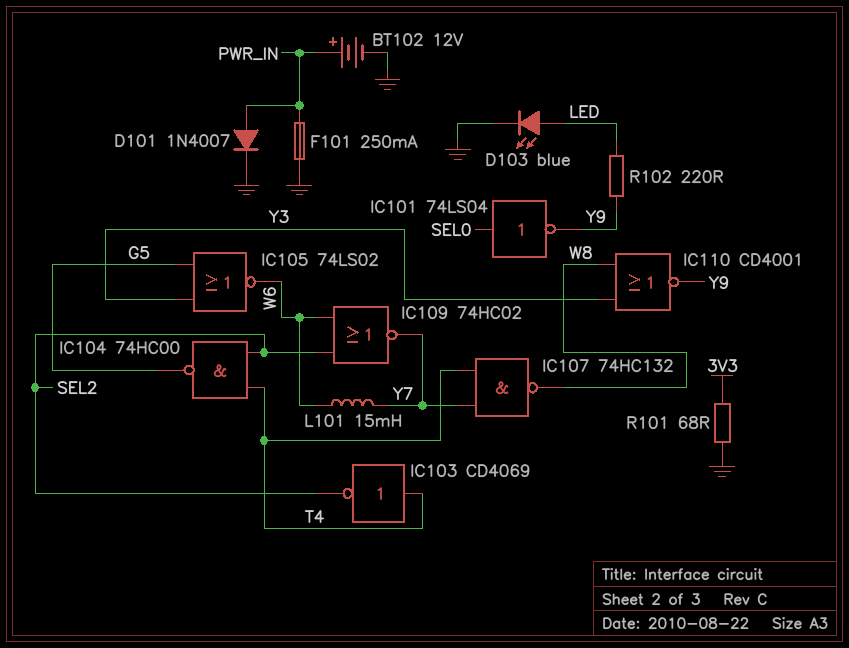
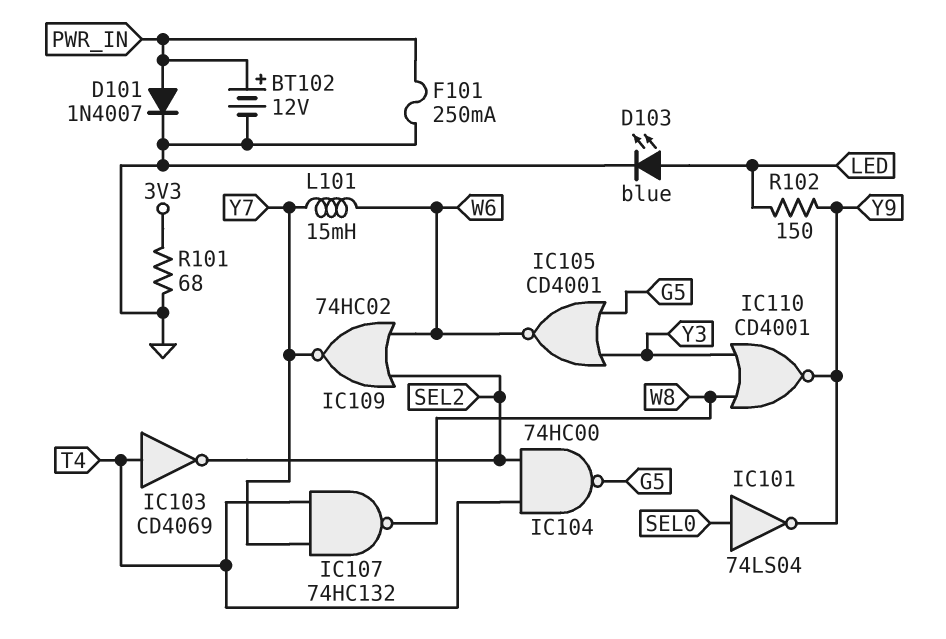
IC105: NOR 74LS02 (in G5, in Y3, out W6) -> NOR CD4001 (in G5, in Y3, out W6)
R102: 220 (LED, Y9) -> 150 (LED, Y9)

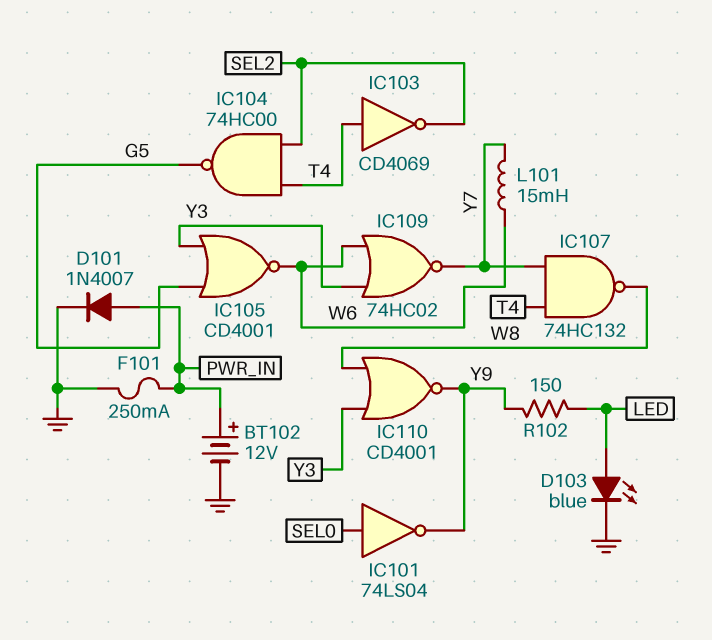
IC109: NOR 74HC02 (in SEL2, in W6, out Y7) -> NOR 74HC02 (in W6, in Y3, out Y7)
R101: 68 (3V3, GND) -> none

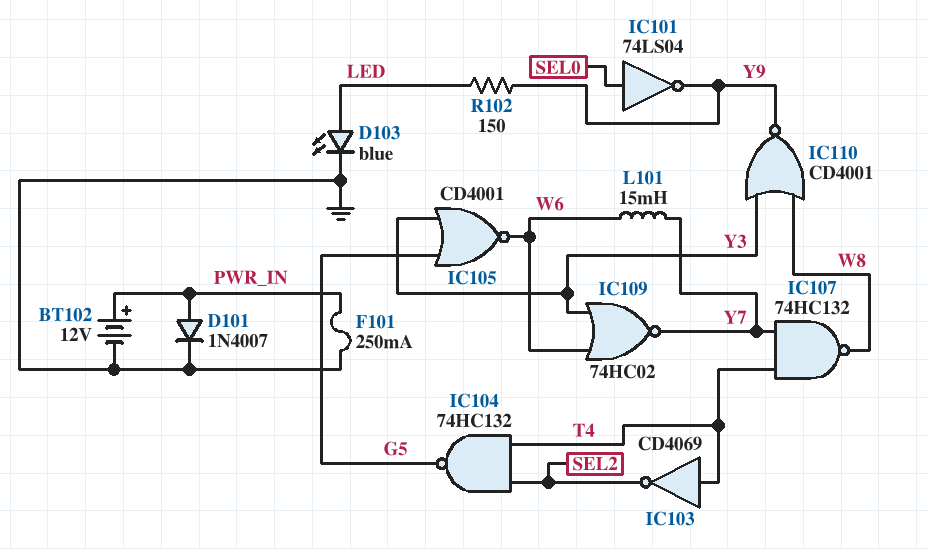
IC104: NAND 74HC00 (in SEL2, in T4, out G5) -> NAND 74HC132 (in SEL2, in T4, out G5)

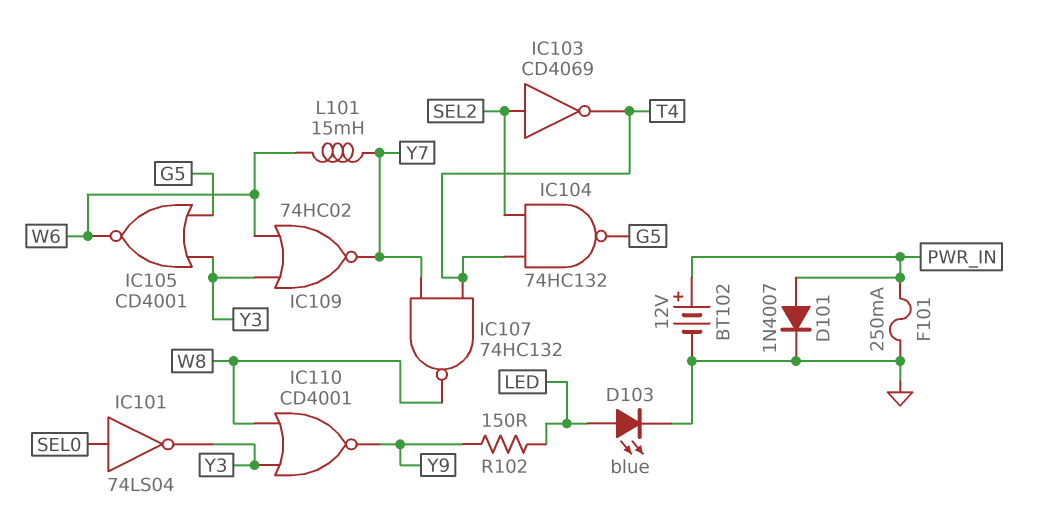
IC101: NOT 74LS04 (in SEL0, out Y9) -> NOT 74LS04 (in SEL0, out Y3)
IC103: NOT CD4069 (in T4, out SEL2) -> NOT CD4069 (in SEL2, out T4)

